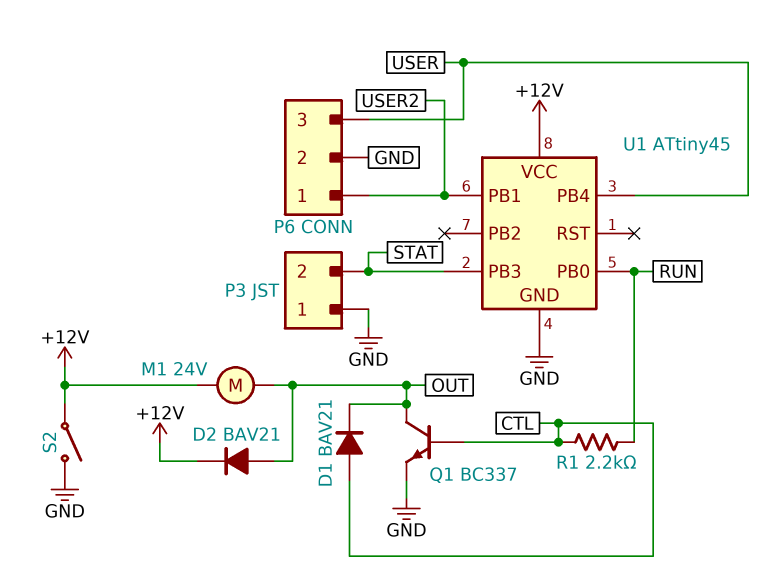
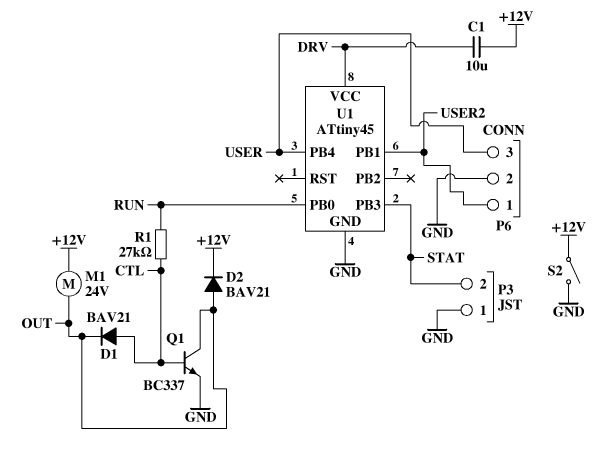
C1: none -> 10uF (+12V, DRV)
R1: 2.2k (CTL, RUN) -> 27k (CTL, RUN)
U1 pin VCC: +12V -> DRV

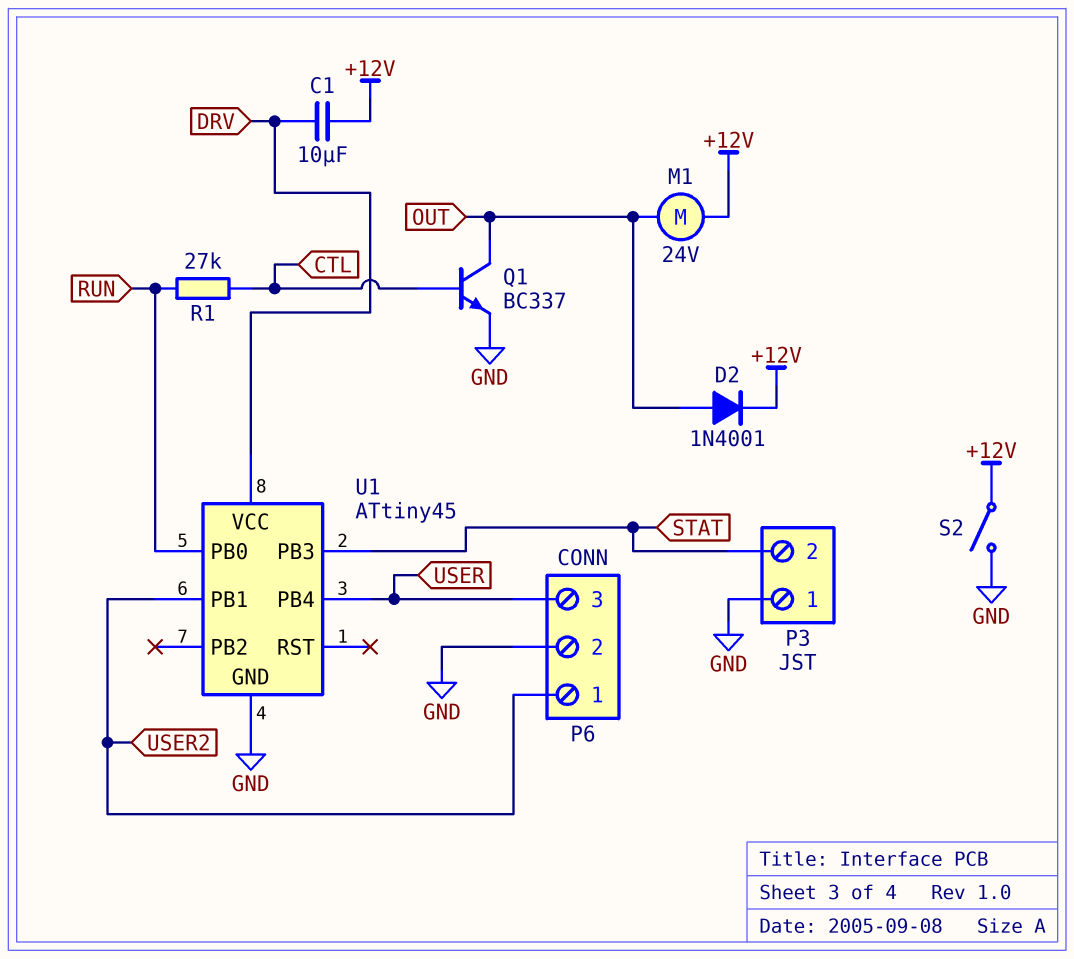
D1: diode BAV21 (A CTL, K OUT) -> none
D2: diode BAV21 (A OUT, K +12V) -> diode 1N4001 (A OUT, K +12V)

